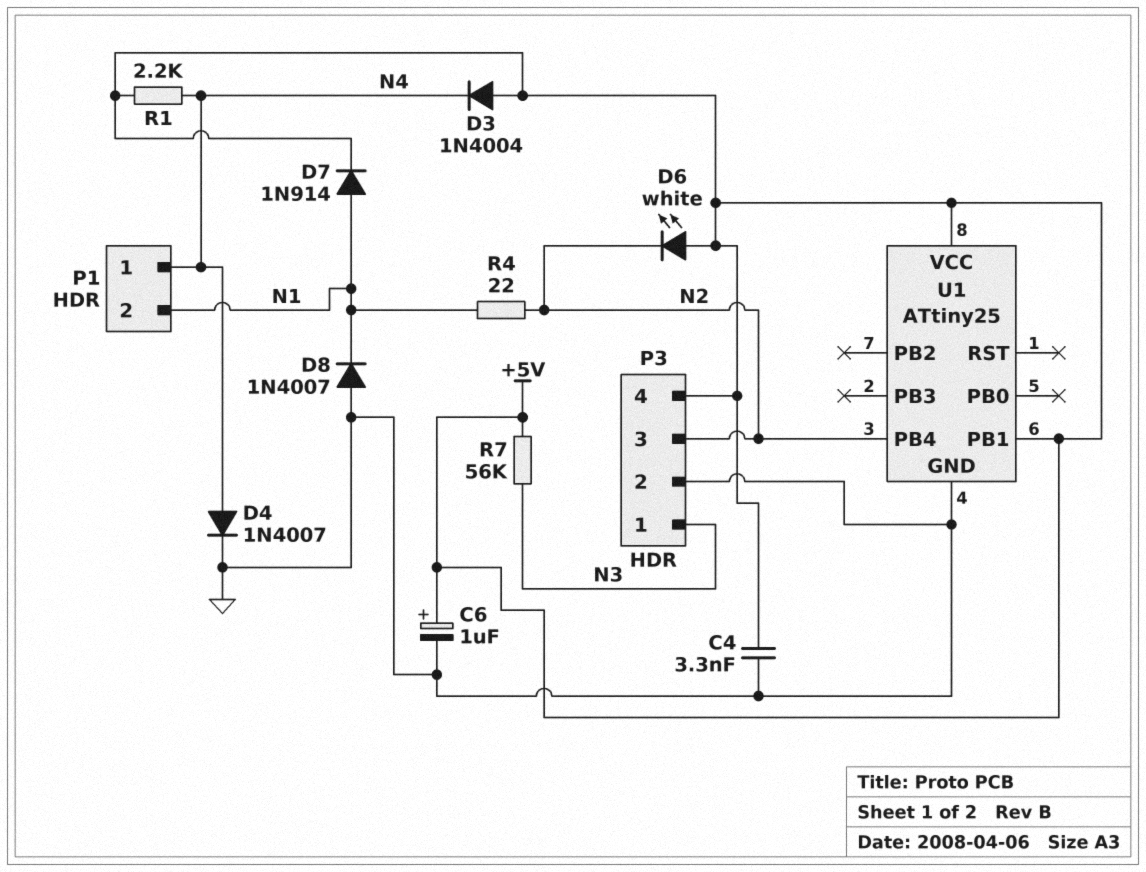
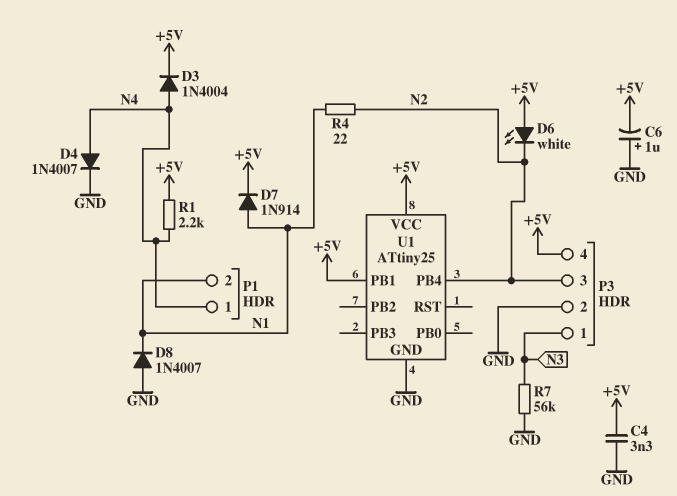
C6: 1uF (plus +5V, minus GND) -> 1uF (plus GND, minus +5V)
D3: diode 1N4004 (A +5V, K N4) -> diode 1N4004 (A N4, K +5V)
R7: 56k (+5V, N3) -> 56k (GND, N3)

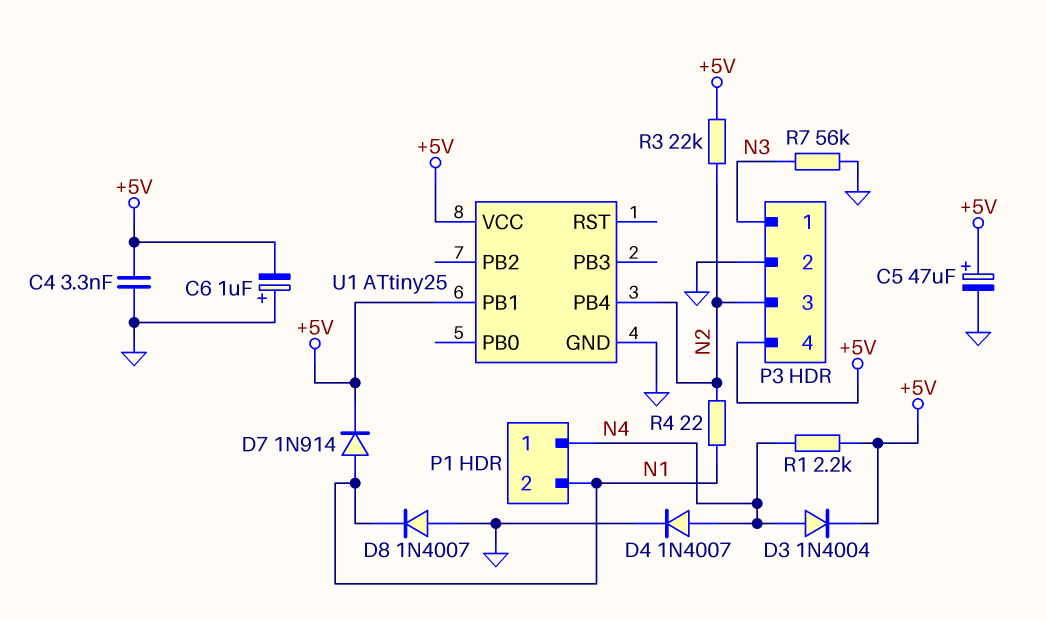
C5: none -> 47uF (plus +5V, minus GND)
D6: LED white (A +5V, K N2) -> none
R3: none -> 22k (+5V, N2)

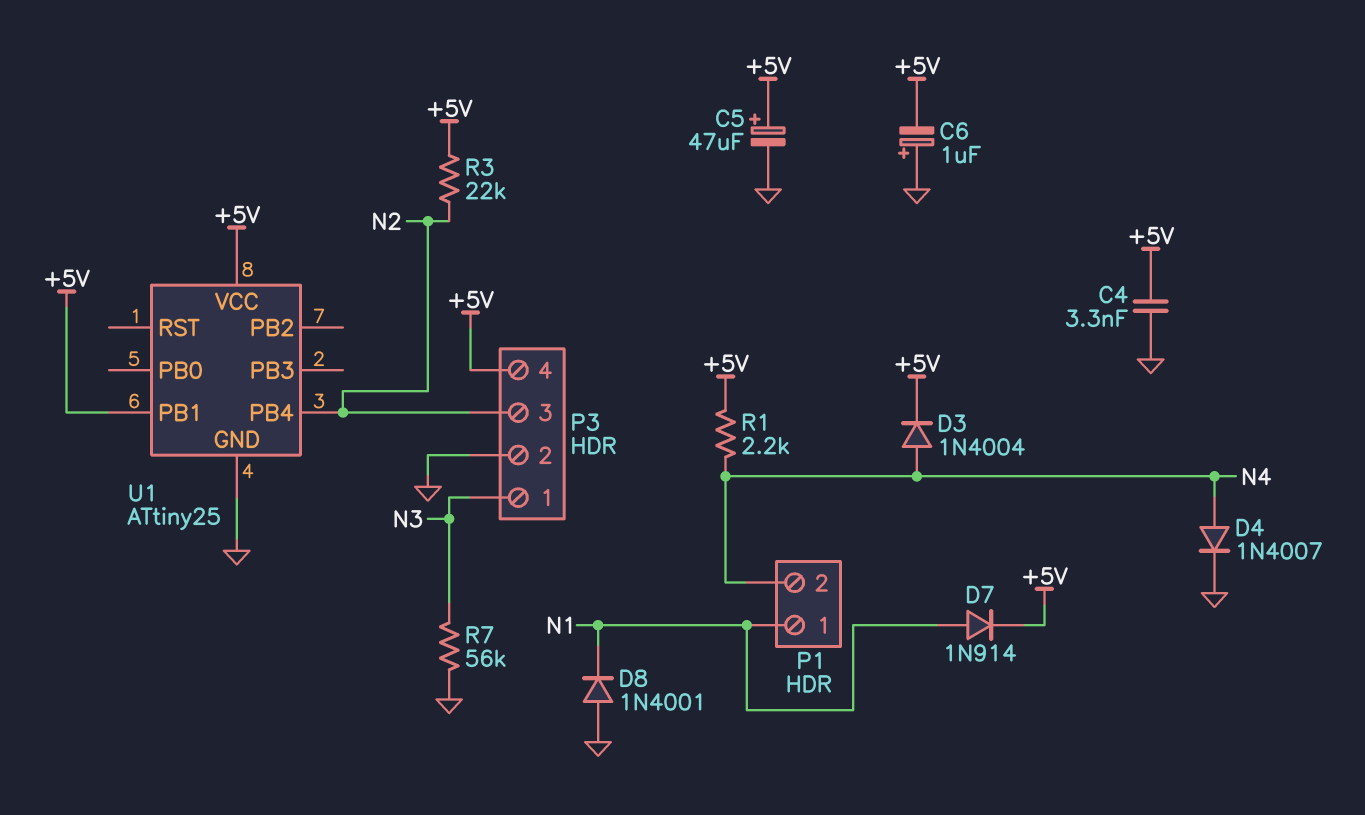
D8: diode 1N4007 (A GND, K N1) -> diode 1N4001 (A GND, K N1)
P1 pin 1: N4 -> N1
P1 pin 2: N1 -> N4
R4: 22 (N1, N2) -> none

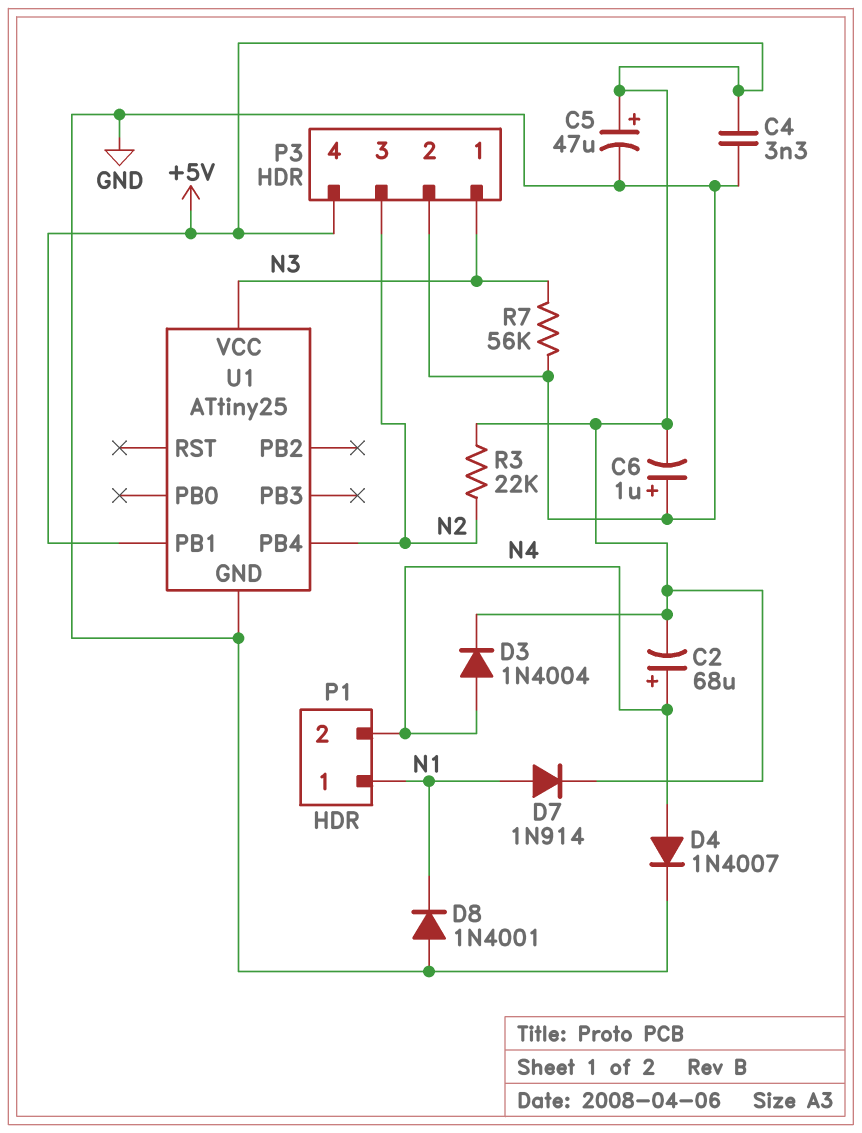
C2: none -> 68uF (plus N4, minus +5V)
R1: 2.2k (+5V, N4) -> none
U1 pin VCC: +5V -> N3

